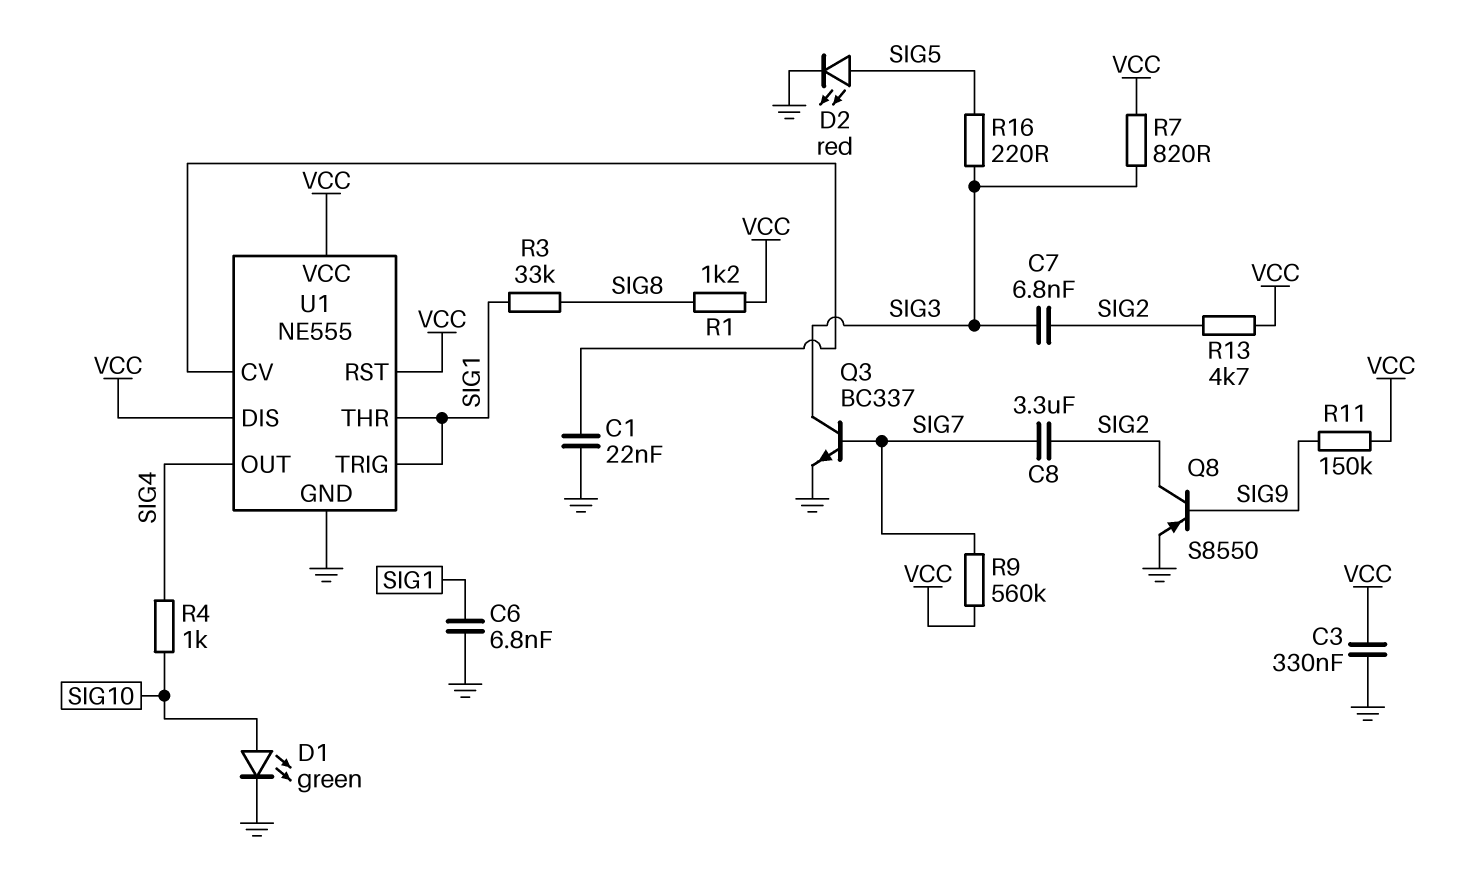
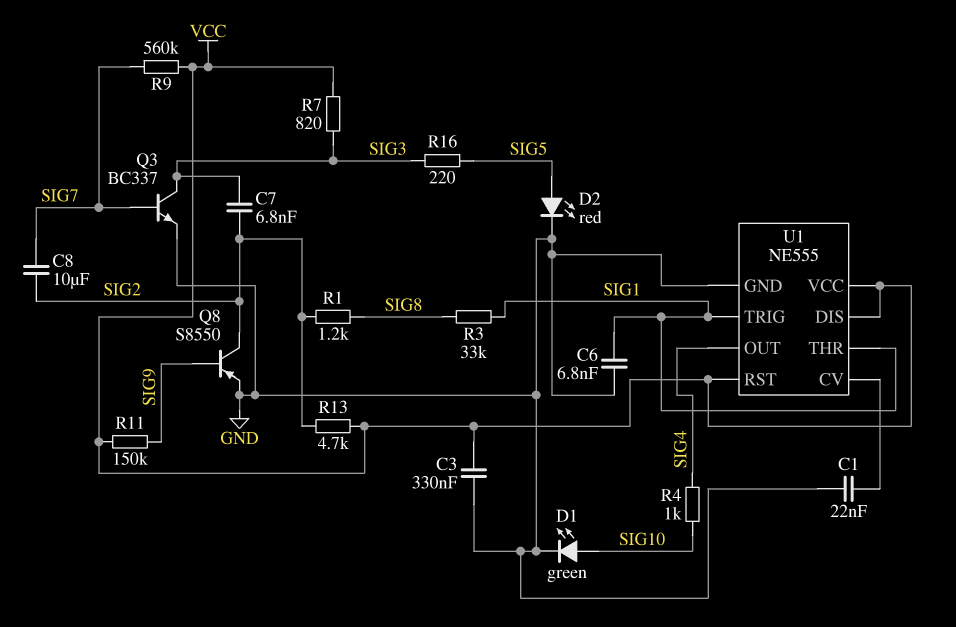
C8: 3.3uF (SIG2, SIG7) -> 10uF (SIG2, SIG7)
R1: 1.2k (SIG8, VCC) -> 1.2k (SIG2, SIG8)

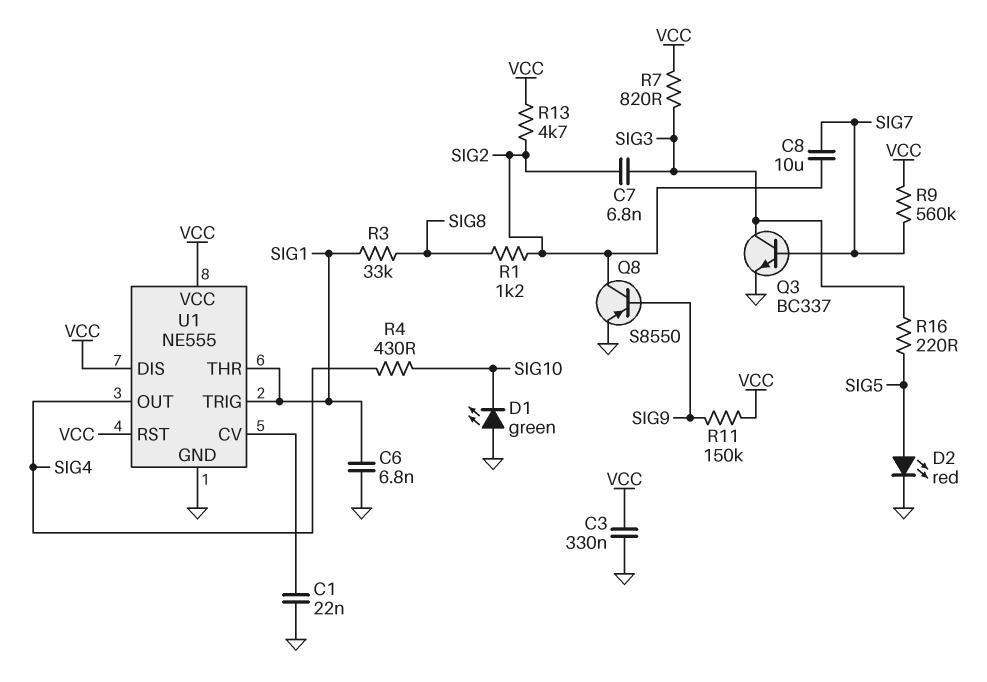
D1: LED green (A SIG10, K GND) -> LED green (A GND, K SIG10)
R4: 1k (SIG4, SIG10) -> 430 (SIG4, SIG10)

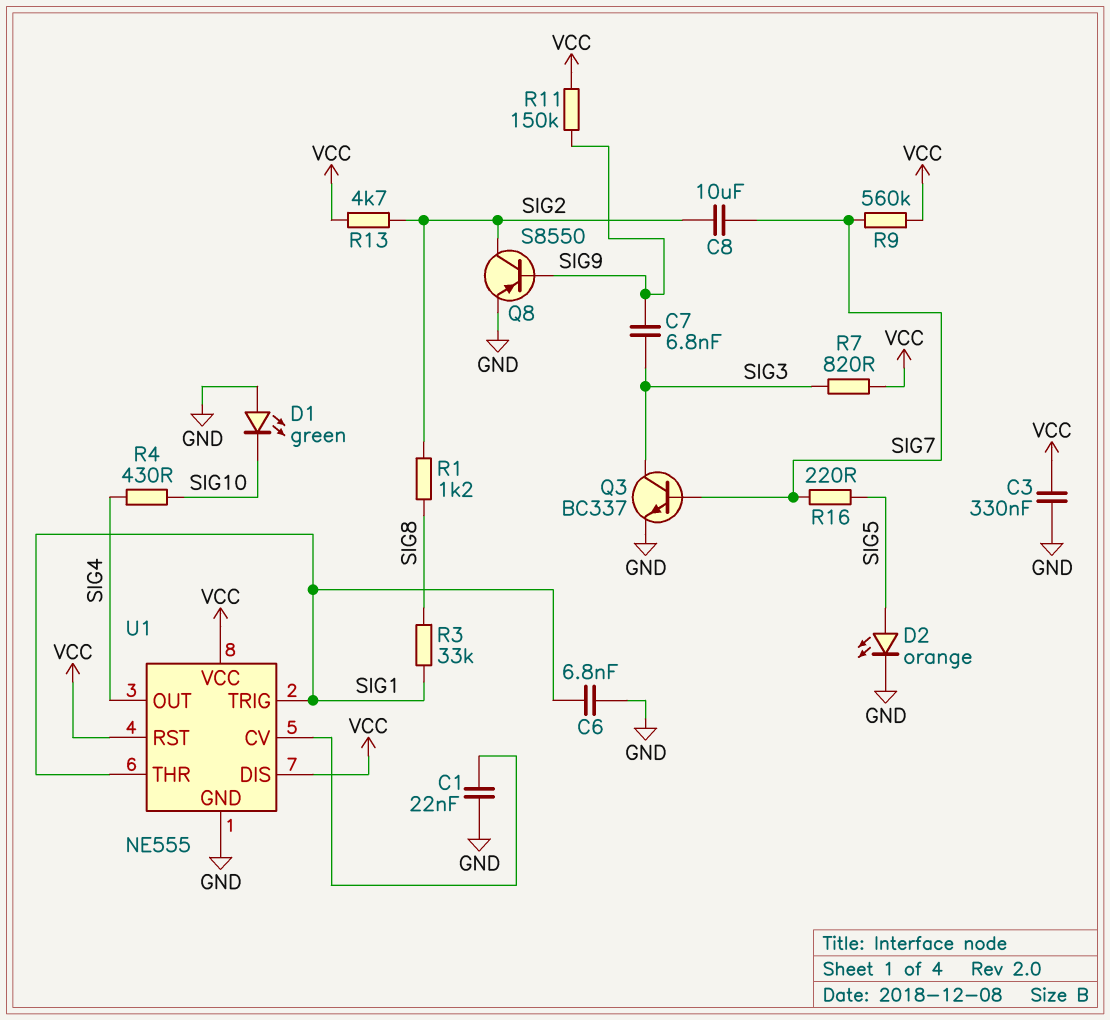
C7: 6.8nF (SIG2, SIG3) -> 6.8nF (SIG3, SIG9)
D2: LED red (A SIG5, K GND) -> LED orange (A SIG5, K GND)
R16: 220 (SIG3, SIG5) -> 220 (SIG5, SIG7)

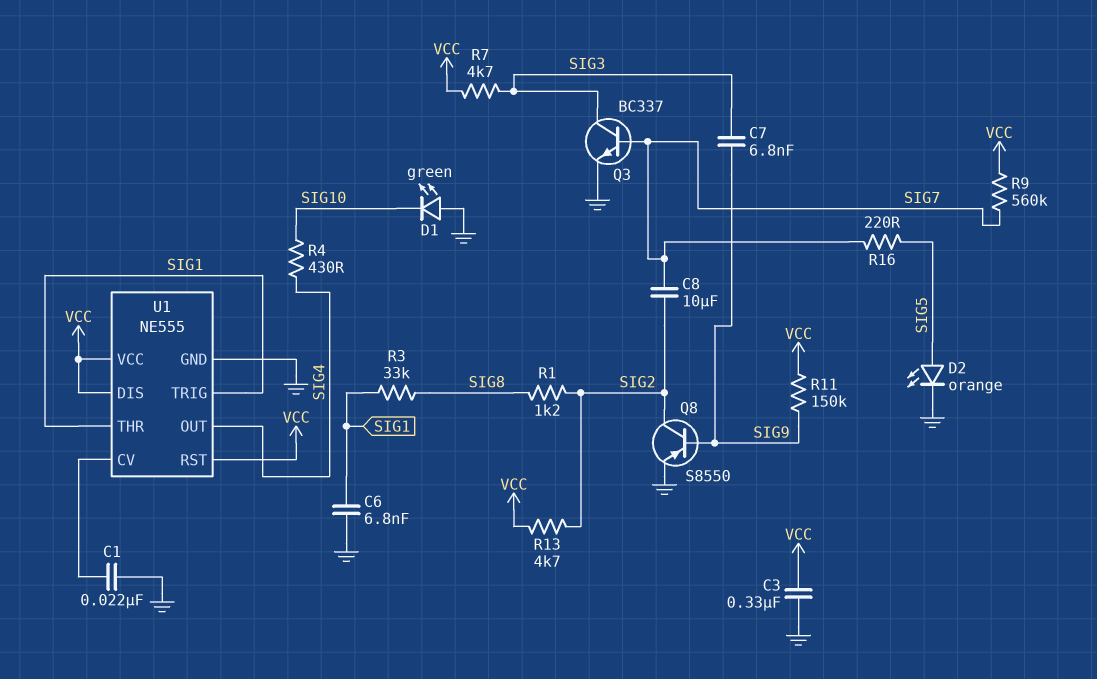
R7: 820 (SIG3, VCC) -> 4.7k (SIG3, VCC)

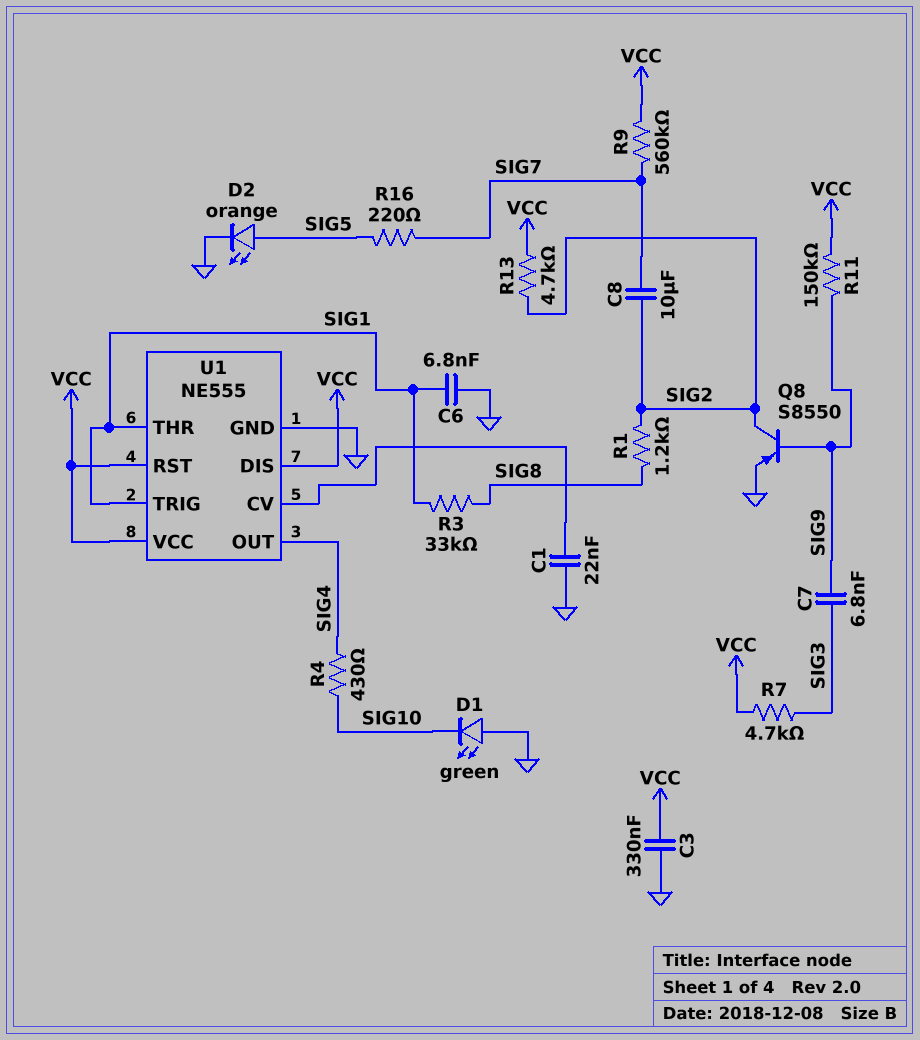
Q3: NPN BC337 (B SIG7, C SIG3, E GND) -> none

